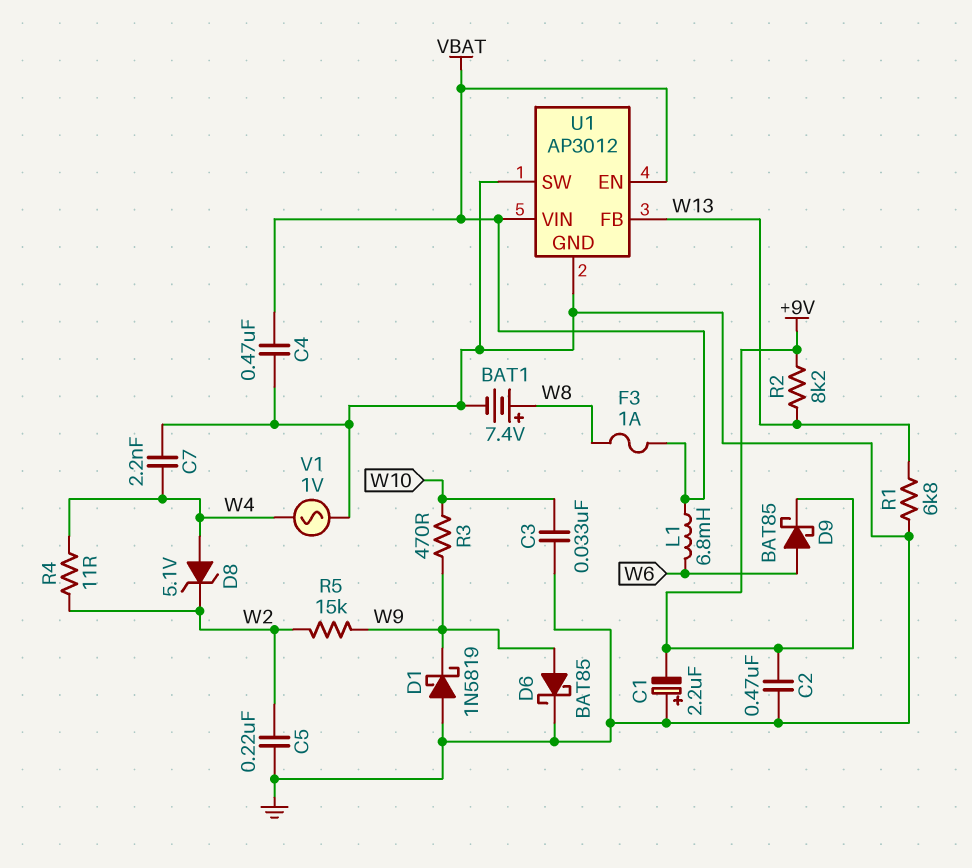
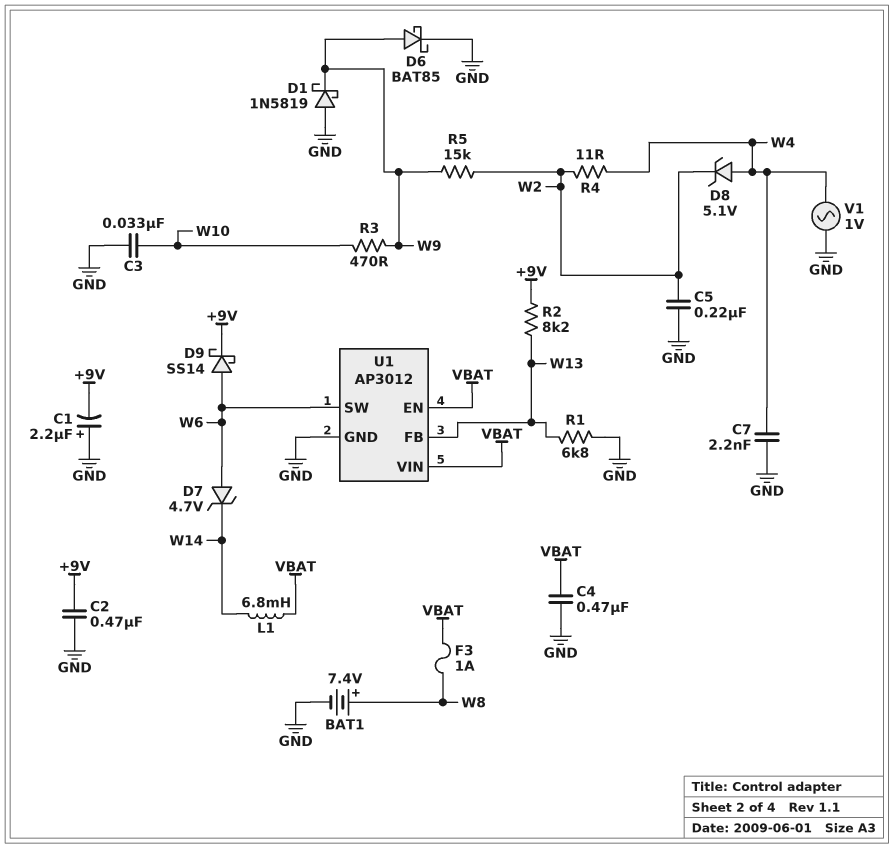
D7: none -> zener 4.7V (A W6, K W14)
D9: schottky BAT85 (A W6, K +9V) -> schottky SS14 (A W6, K +9V)
L1: 6.8mH (VBAT, W6) -> 6.8mH (VBAT, W14)
U1 pin SW: GND -> W6

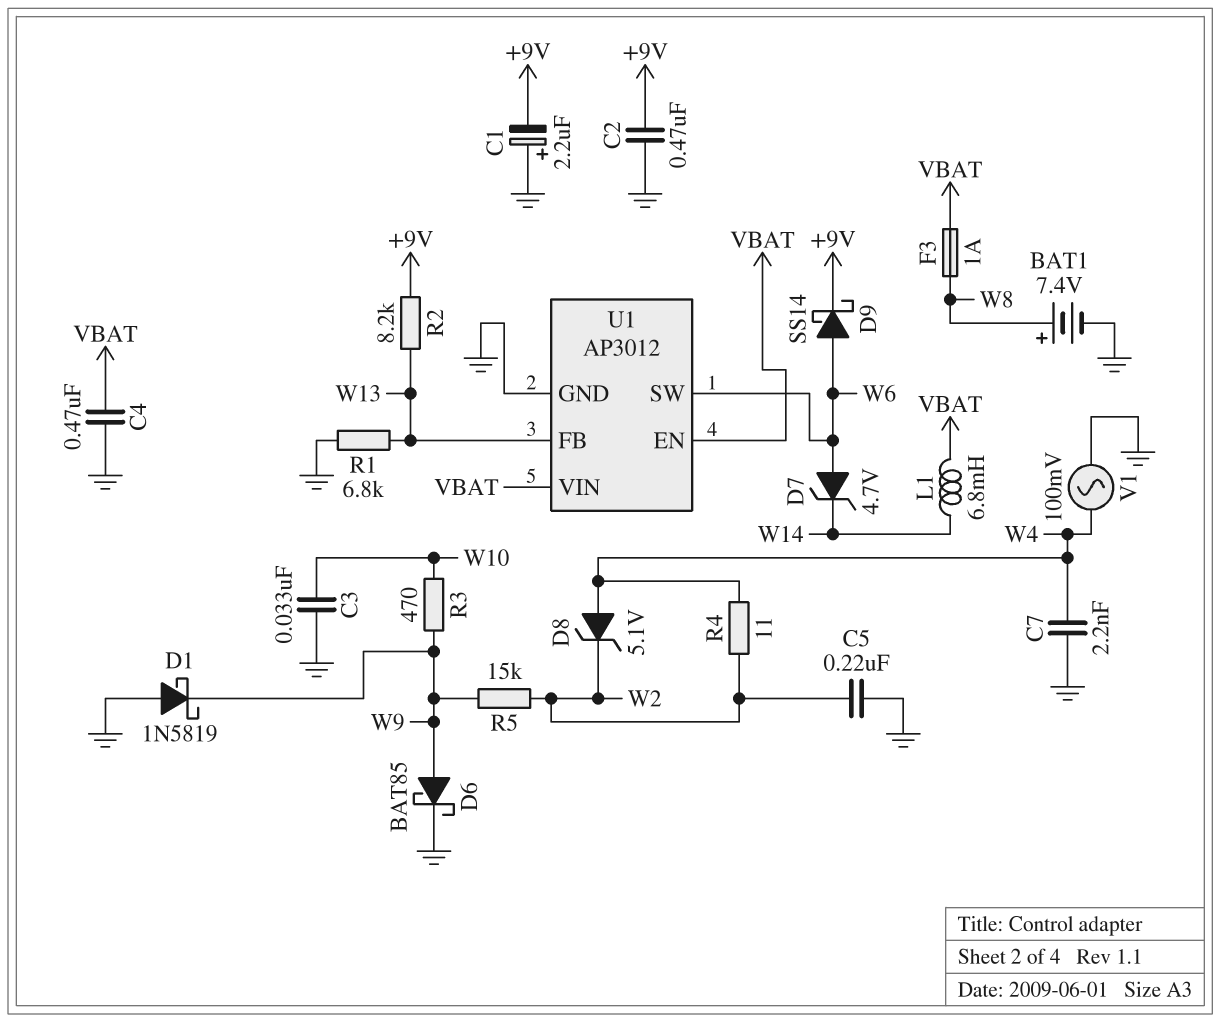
V1: AC 1V (GND, W4) -> AC 100mV (GND, W4)

